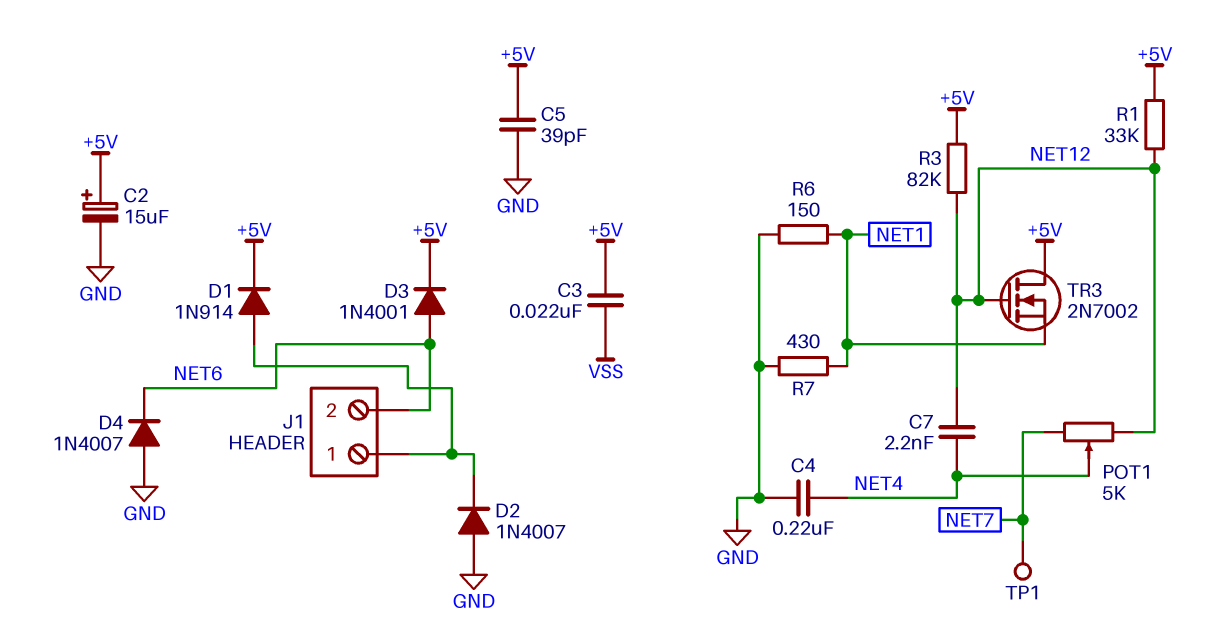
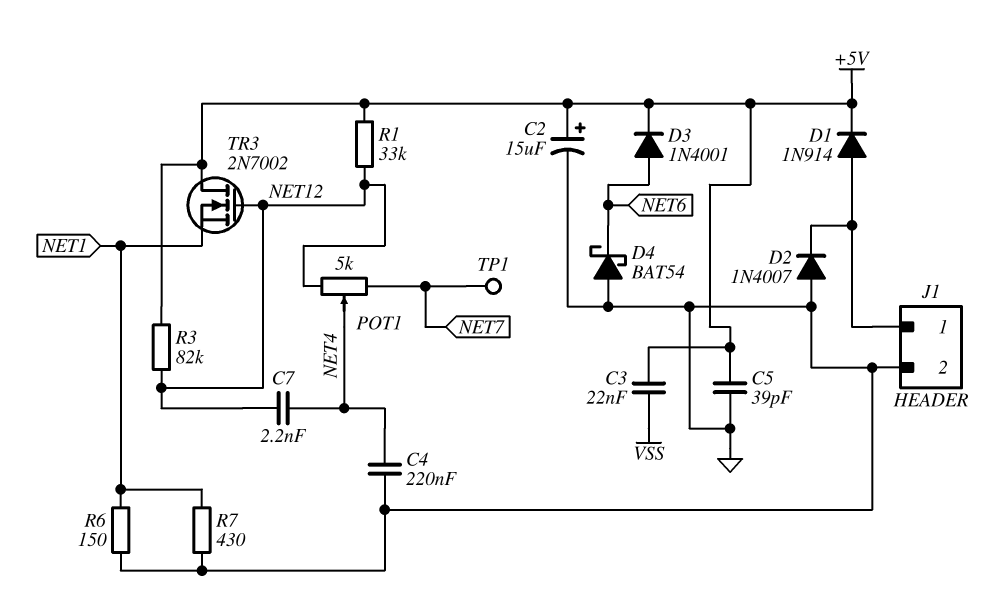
D4: diode 1N4007 (A GND, K NET6) -> schottky BAT54 (A GND, K NET6)
J1 pin 2: NET6 -> GND

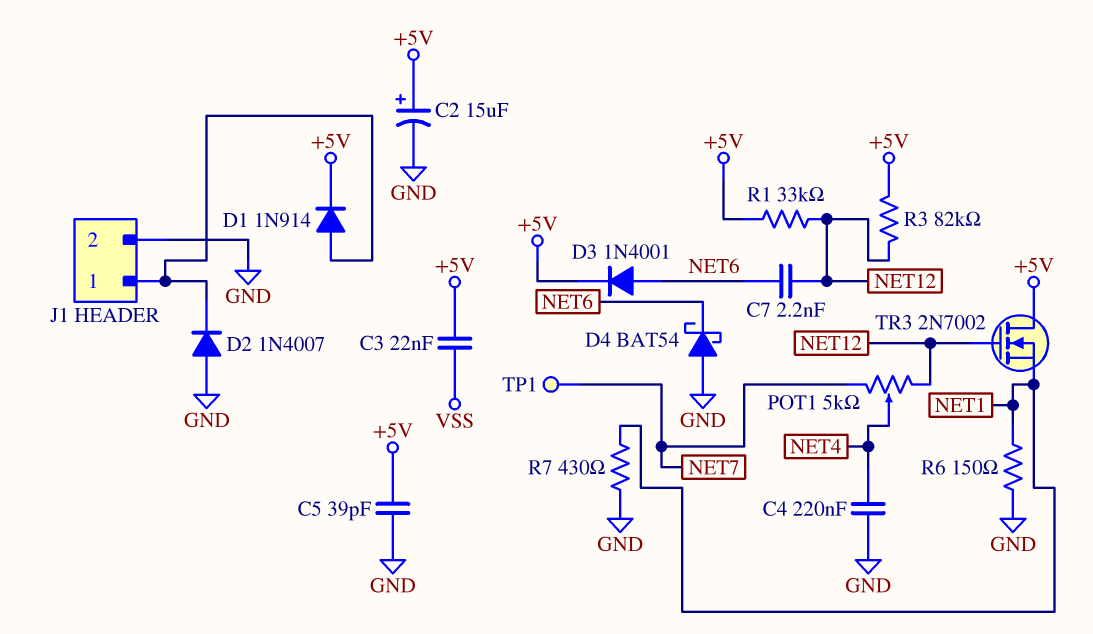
C7: 2.2nF (NET4, NET12) -> 2.2nF (NET6, NET12)

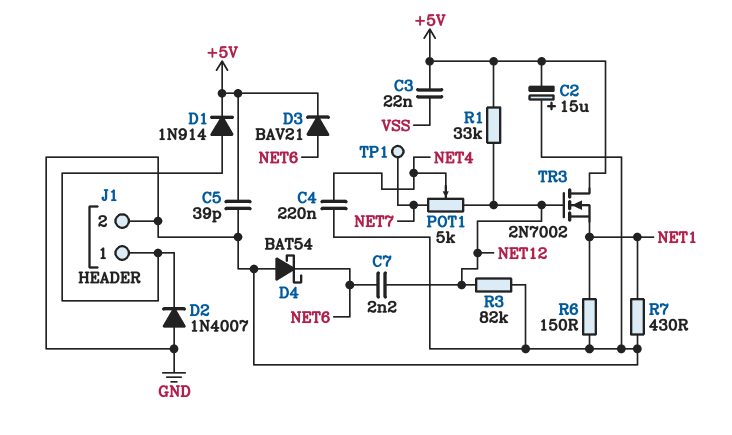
C2: 15uF (plus +5V, minus GND) -> 15uF (plus GND, minus +5V)
D3: diode 1N4001 (A NET6, K +5V) -> diode BAV21 (A NET6, K +5V)
R3: 82k (+5V, NET12) -> 82k (GND, NET12)

